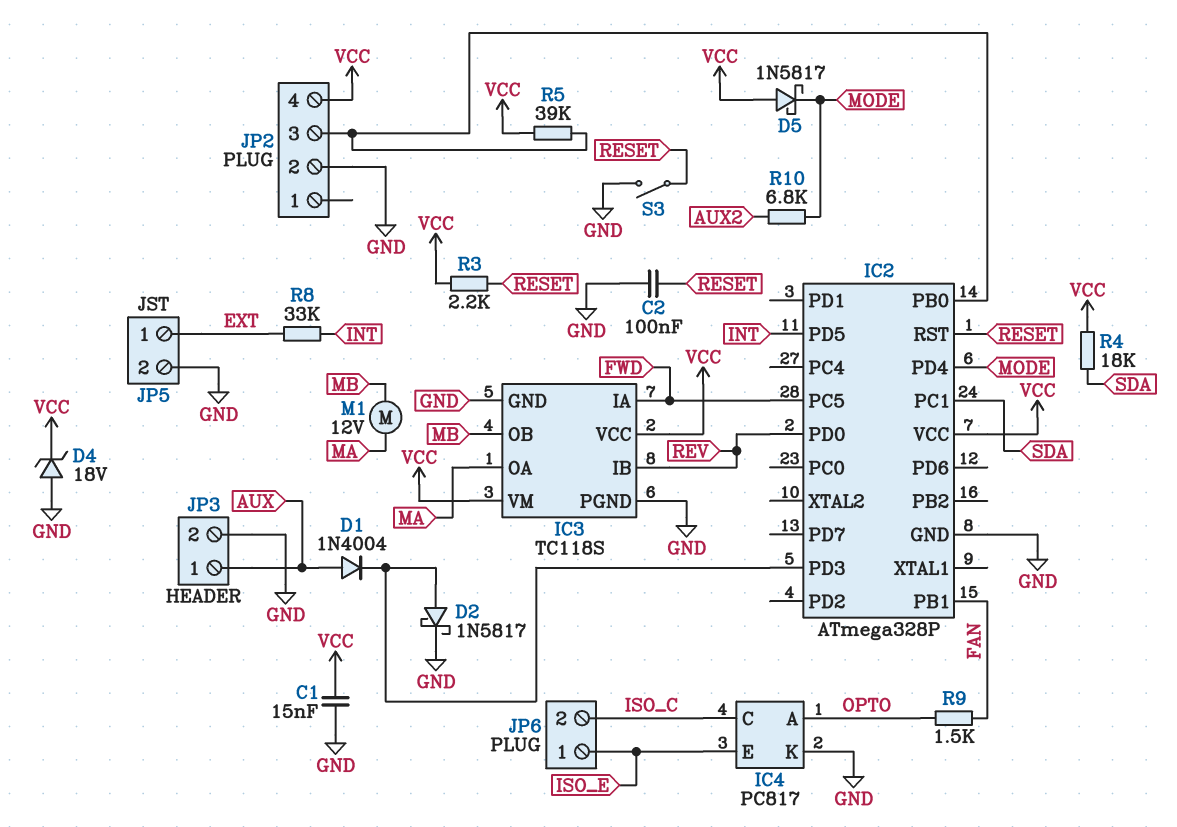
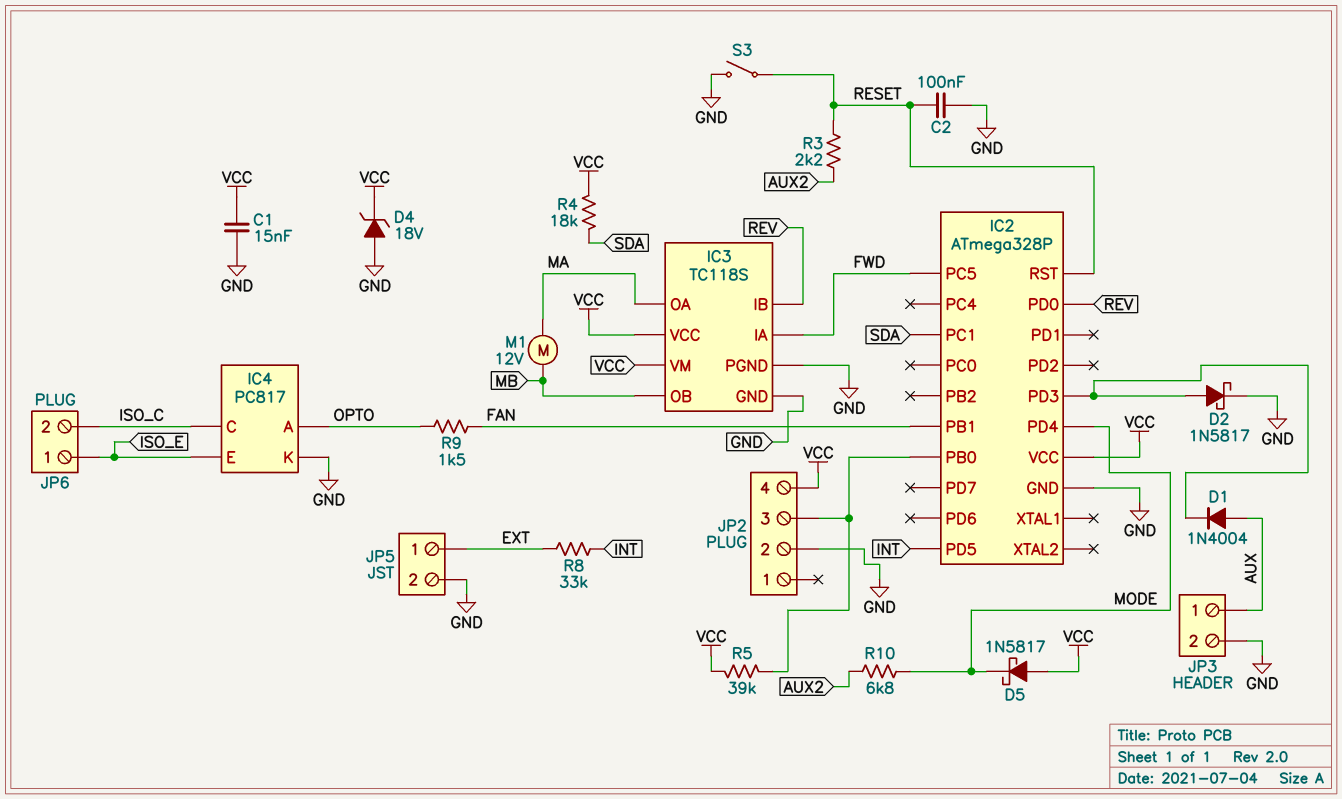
R3: 2.2k (RESET, VCC) -> 2.2k (AUX2, RESET)

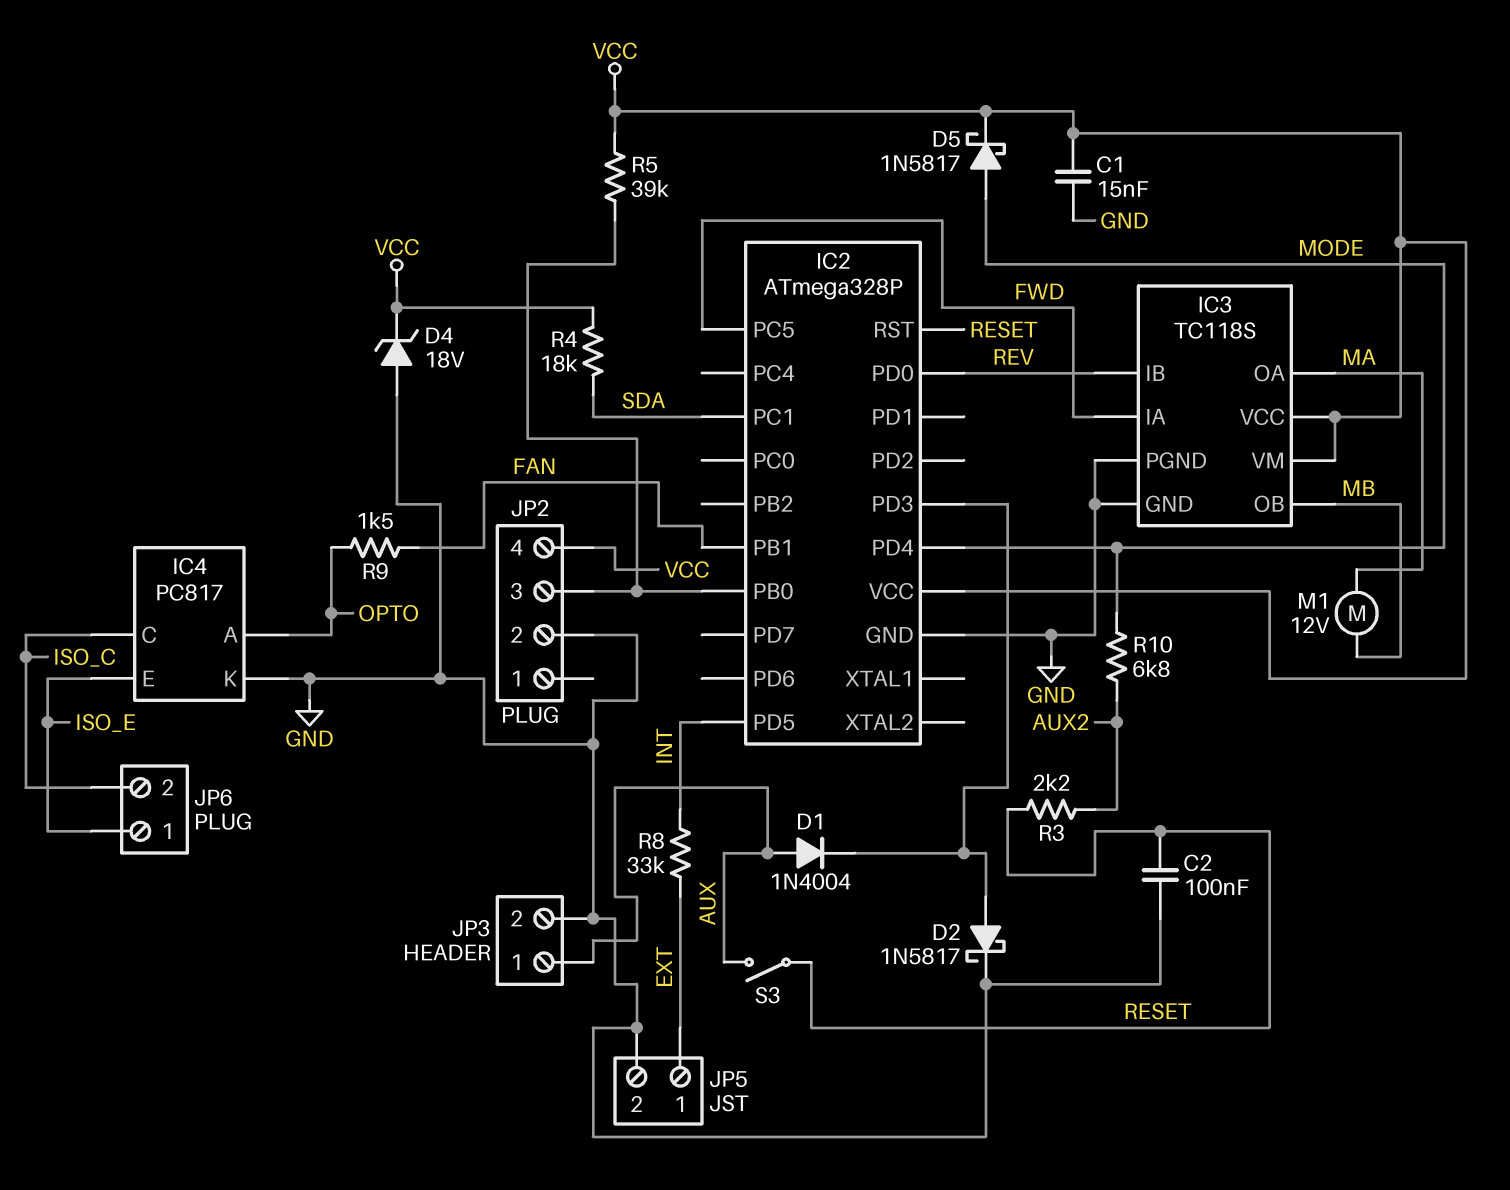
D5: schottky 1N5817 (A VCC, K MODE) -> schottky 1N5817 (A MODE, K VCC)
S3: switch (GND, RESET) -> switch (AUX, RESET)

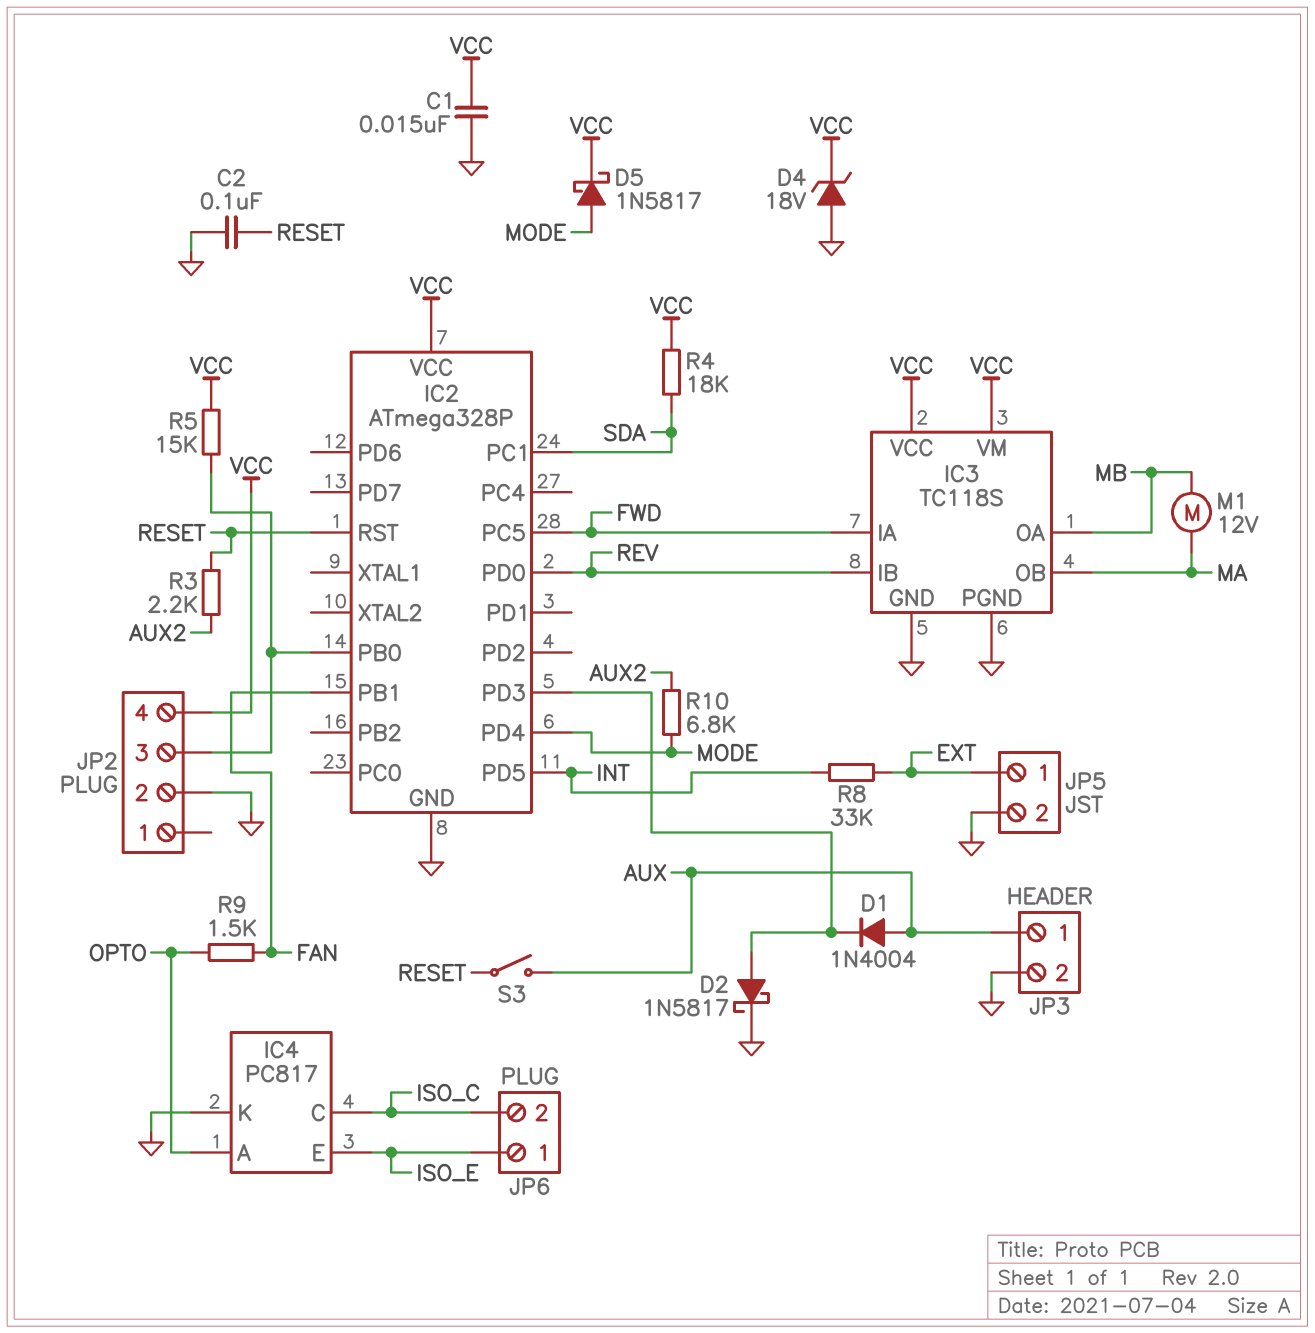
IC3 pin OA: MA -> MB
IC3 pin OB: MB -> MA
R5: 39k (IC2/PB0, VCC) -> 15k (IC2/PB0, VCC)

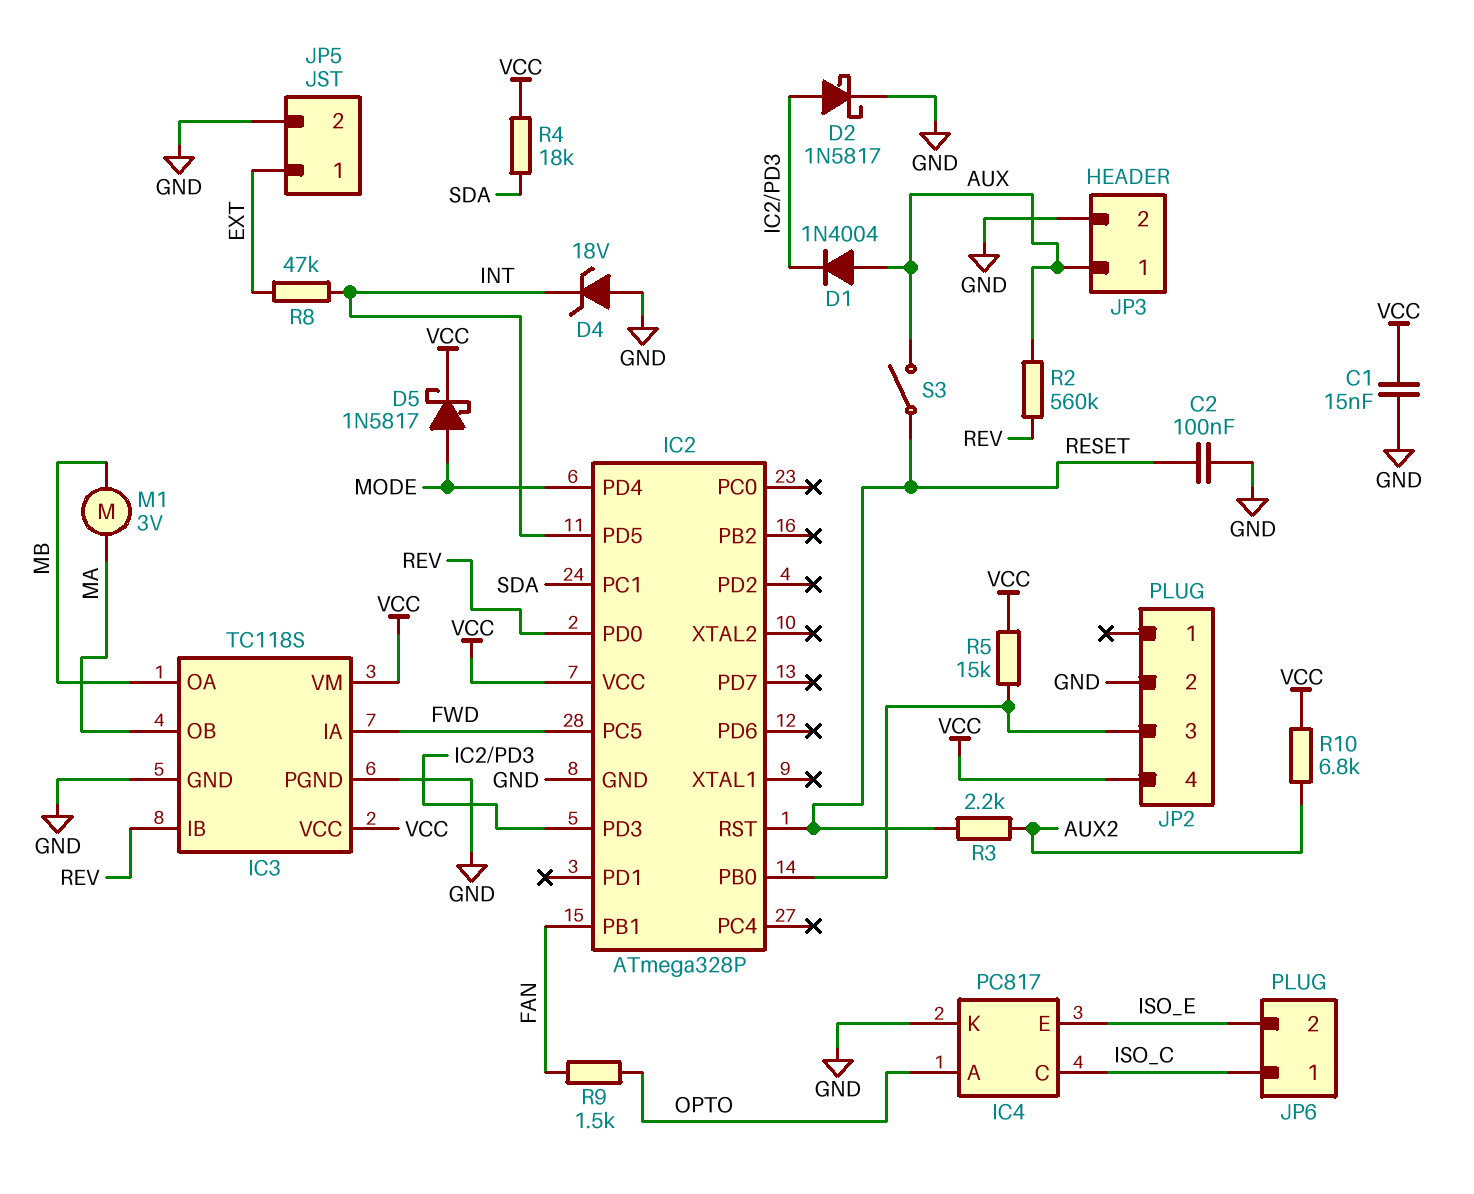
D4: zener 18V (A GND, K VCC) -> zener 18V (A GND, K INT)
JP6 pin 1: ISO_E -> ISO_C
JP6 pin 2: ISO_C -> ISO_E
M1: motor 12V (MA, MB) -> motor 3V (MA, MB)
R2: none -> 560k (AUX, REV)
R8: 33k (EXT, INT) -> 47k (EXT, INT)
R10: 6.8k (AUX2, MODE) -> 6.8k (AUX2, VCC)

